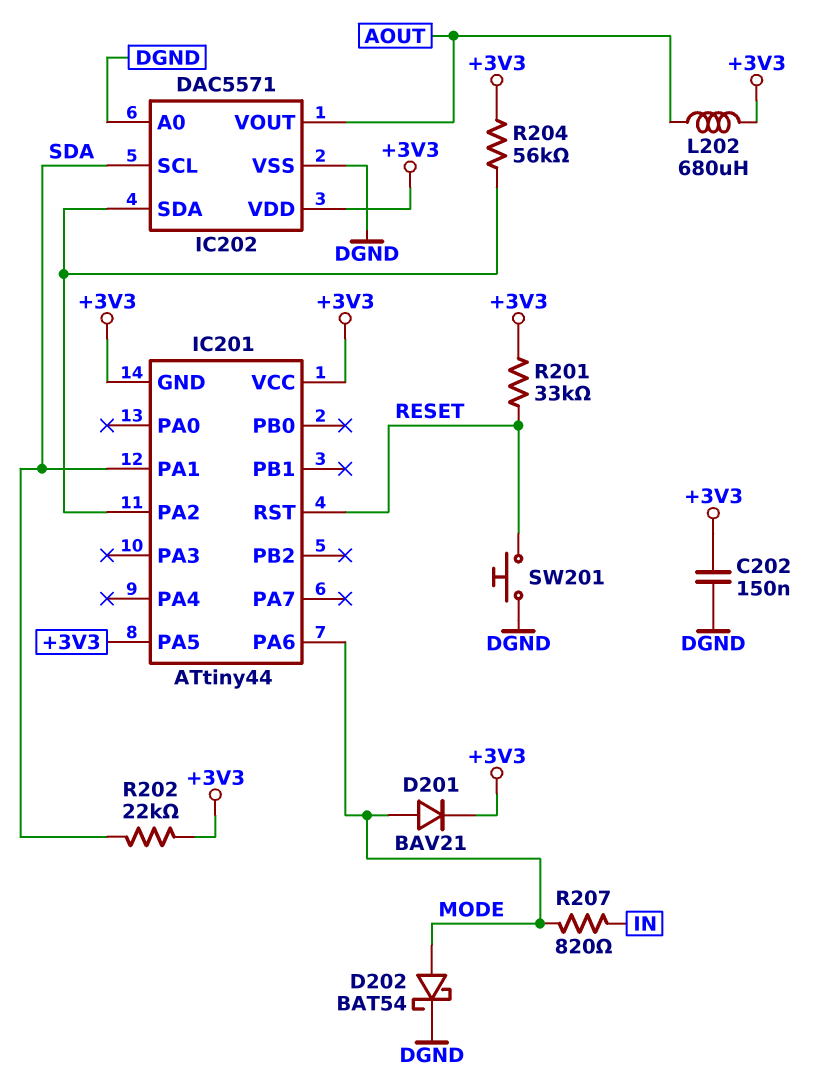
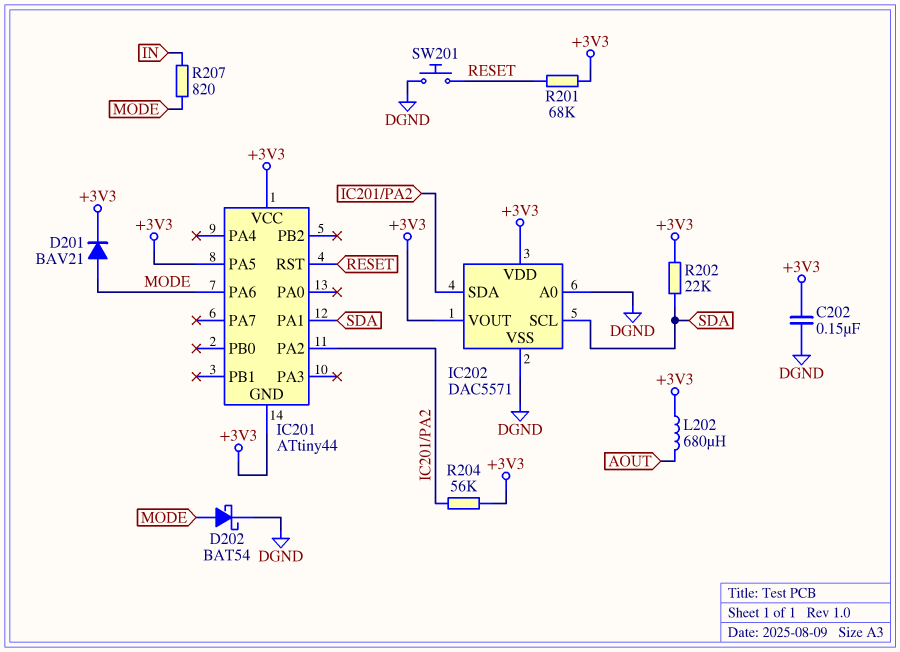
IC202 pin VOUT: AOUT -> +3V3
R201: 33k (+3V3, RESET) -> 68k (+3V3, RESET)

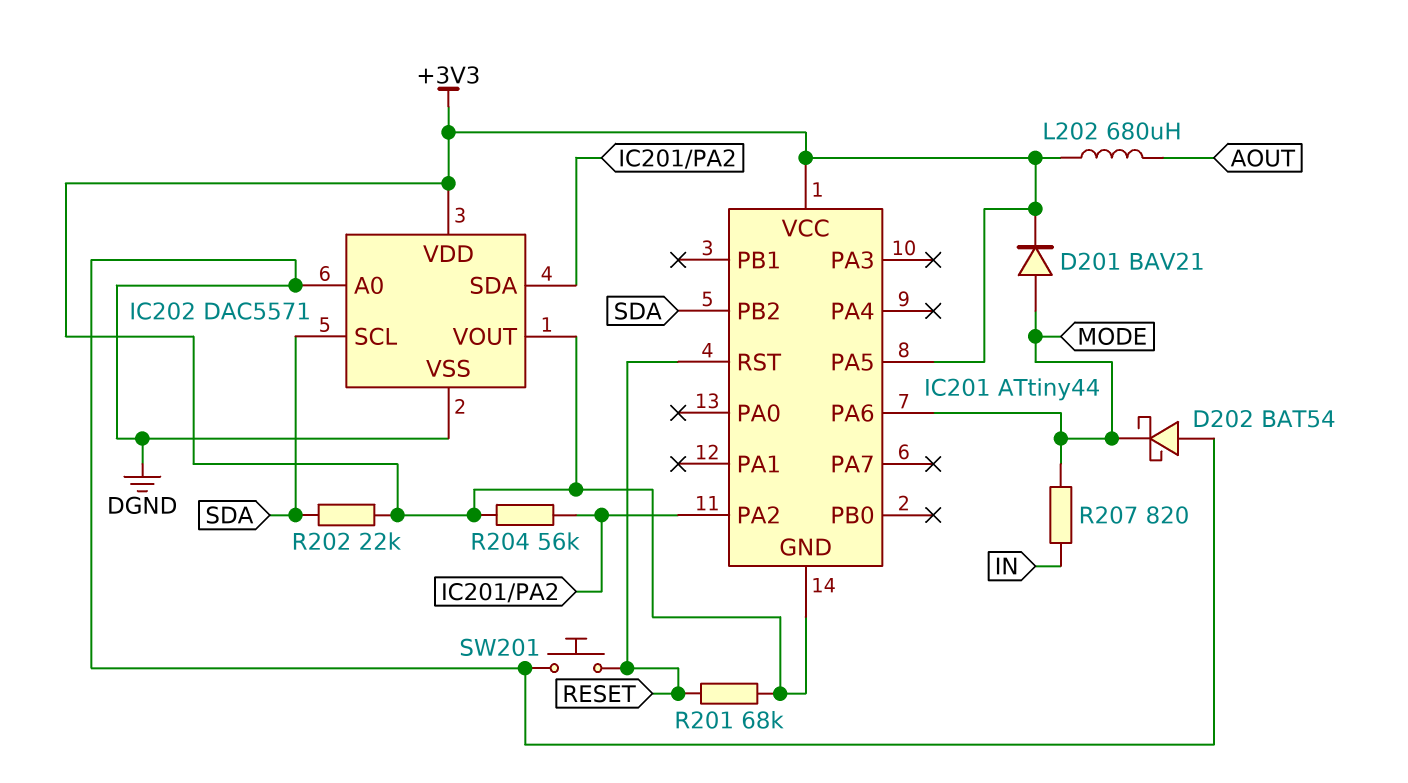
C202: 150nF (+3V3, DGND) -> none
D202: schottky BAT54 (A MODE, K DGND) -> schottky BAT54 (A DGND, K MODE)
IC201 pin PA1: SDA -> none
IC201 pin PB2: none -> SDA

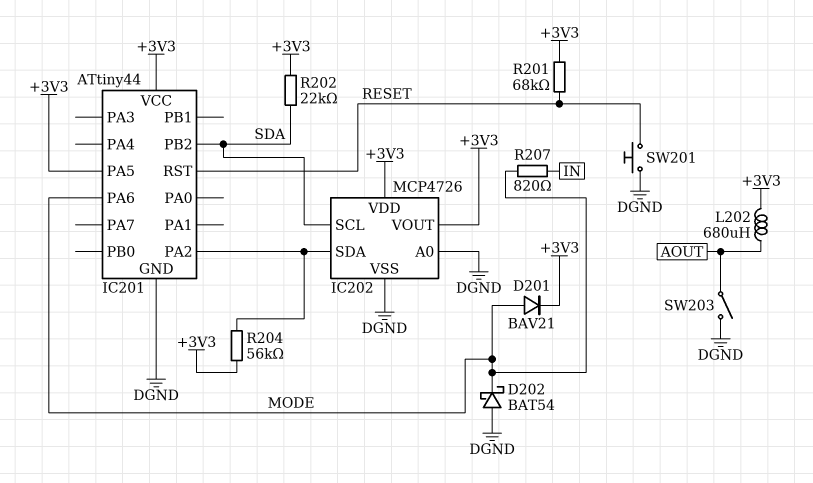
IC201 pin GND: +3V3 -> DGND
IC202: DAC5571 -> MCP4726
SW203: none -> switch (AOUT, DGND)

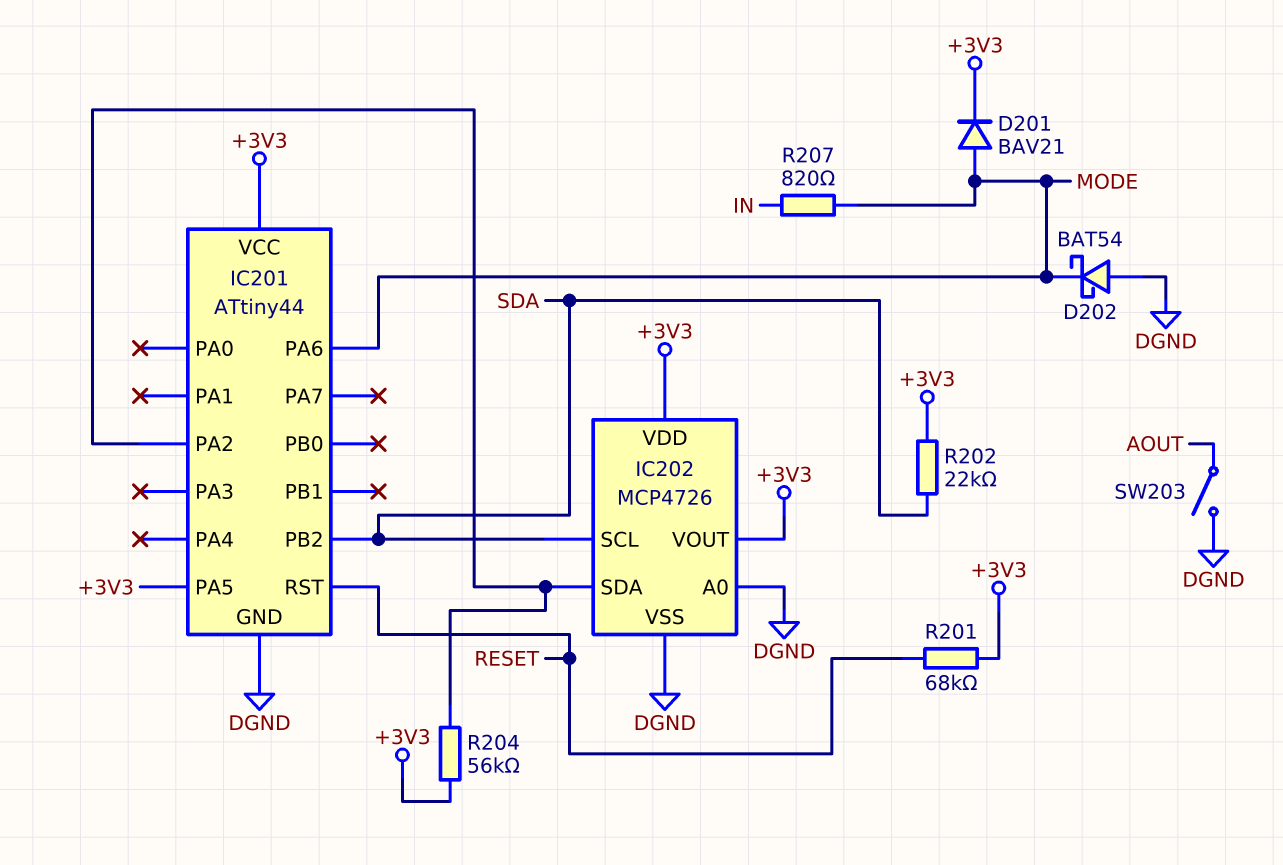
L202: 680uH (+3V3, AOUT) -> none
SW201: button (DGND, RESET) -> none

